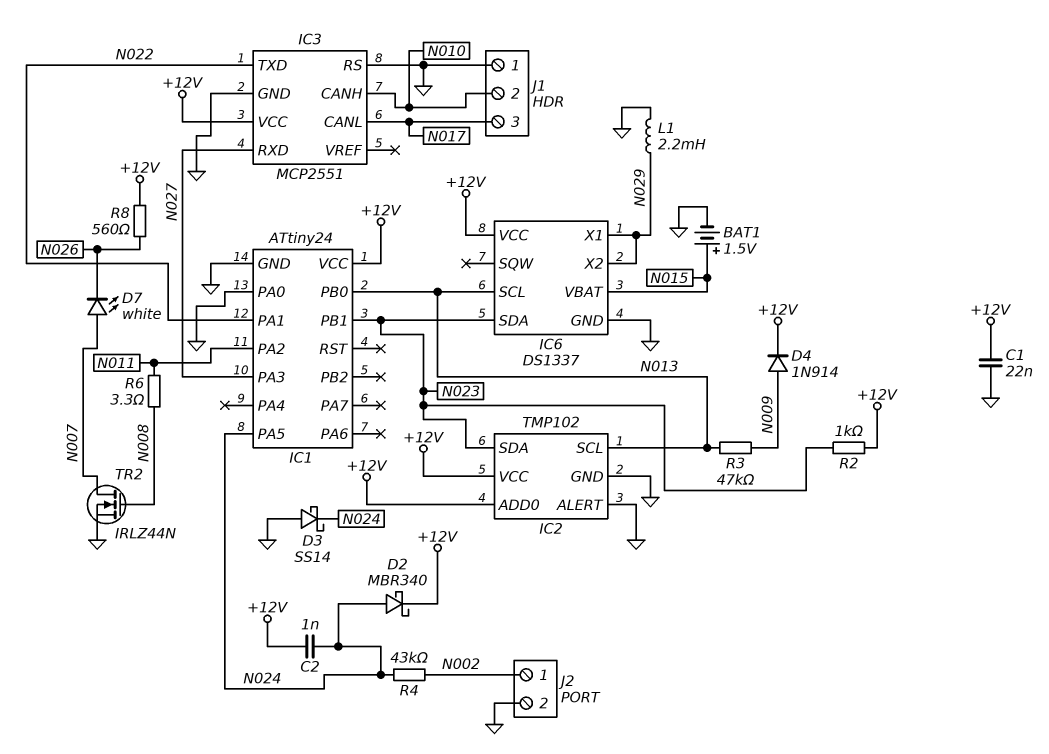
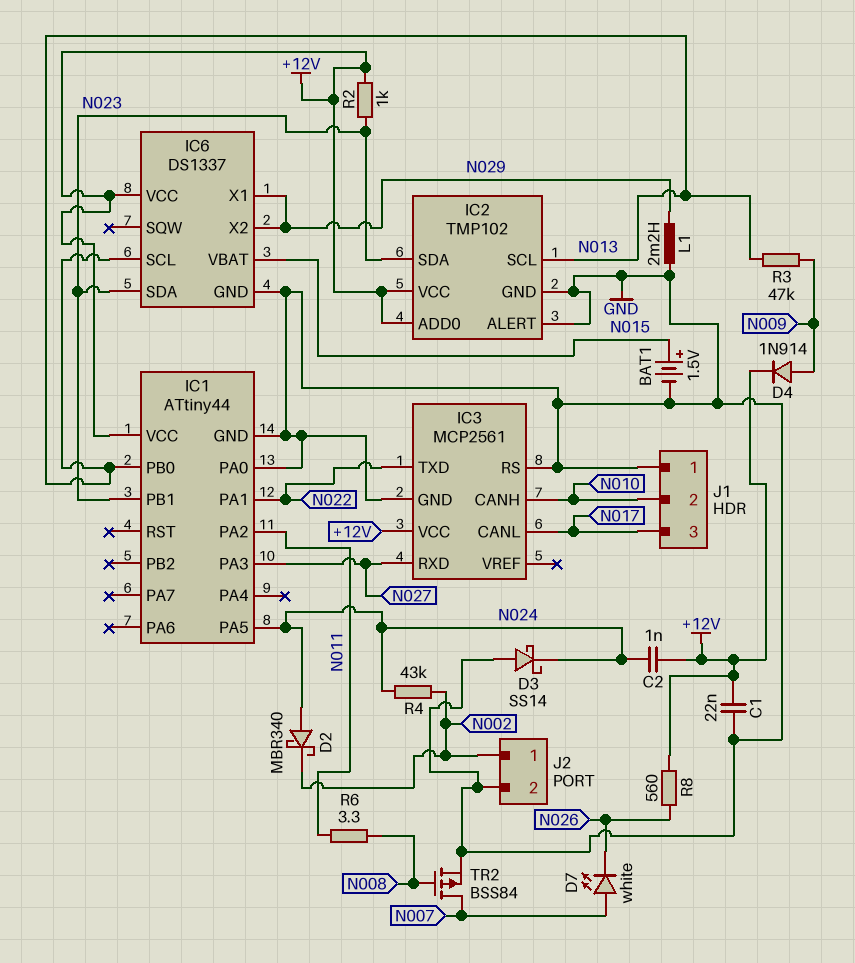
D2: schottky MBR340 (A N024, K +12V) -> schottky MBR340 (A N024, K N002)
IC1: ATtiny24 -> ATtiny44
IC3: MCP2551 -> MCP2561
TR2: NMOS IRLZ44N (G N008, D N007, S GND) -> PMOS BSS84 (G N008, D N007, S GND)

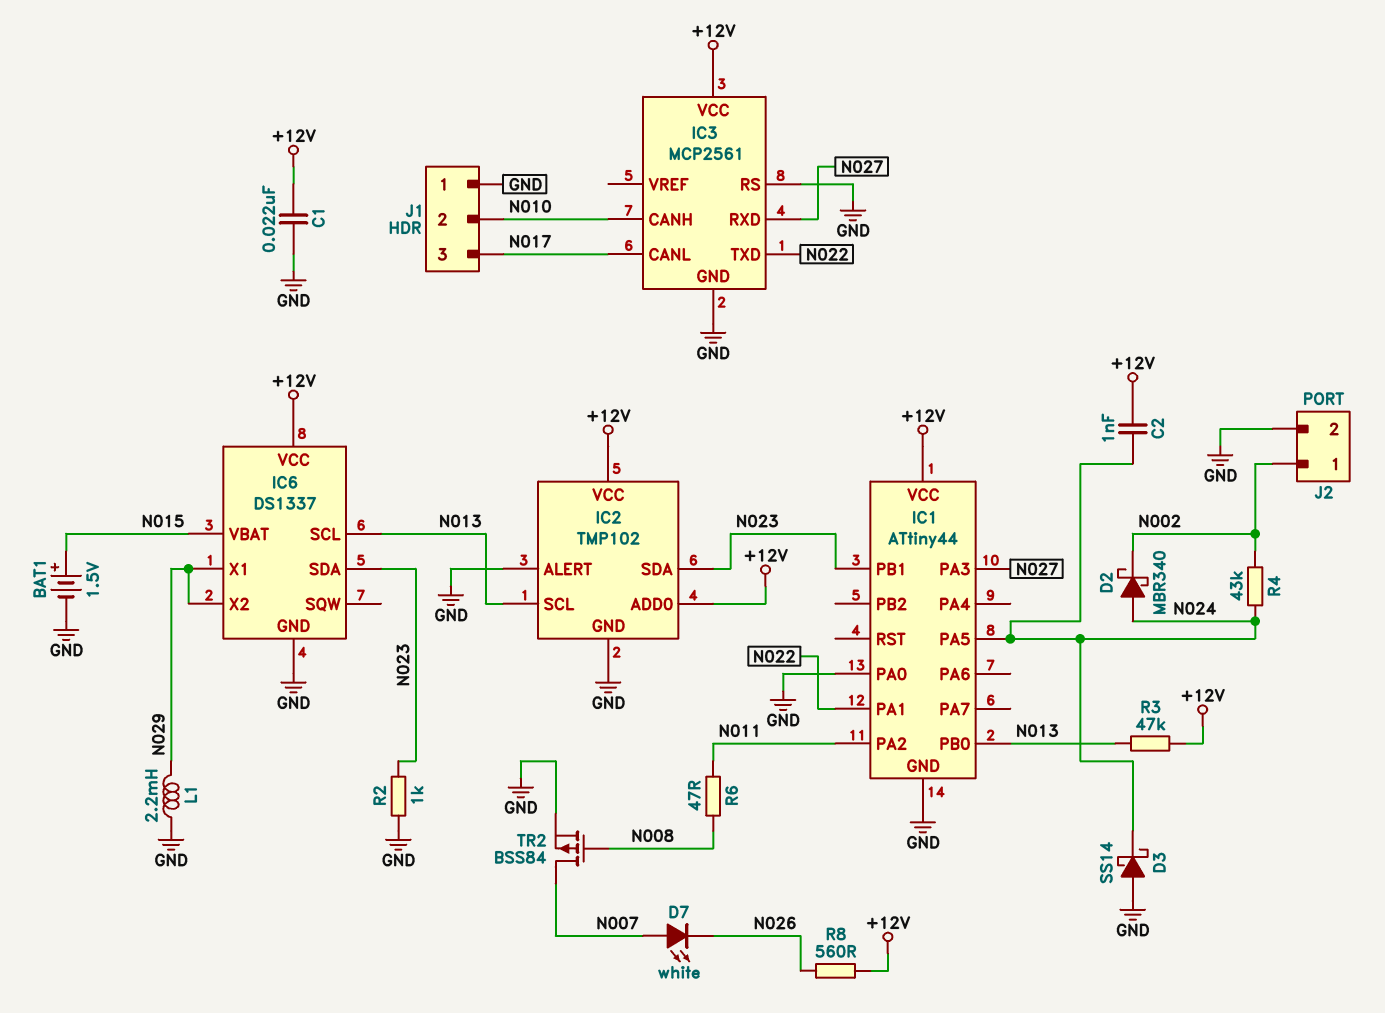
D4: diode 1N914 (A N009, K +12V) -> none
R2: 1k (+12V, N023) -> 1k (GND, N023)
R3: 47k (N009, N013) -> 47k (+12V, N013)
R6: 3.3 (N008, N011) -> 47 (N008, N011)

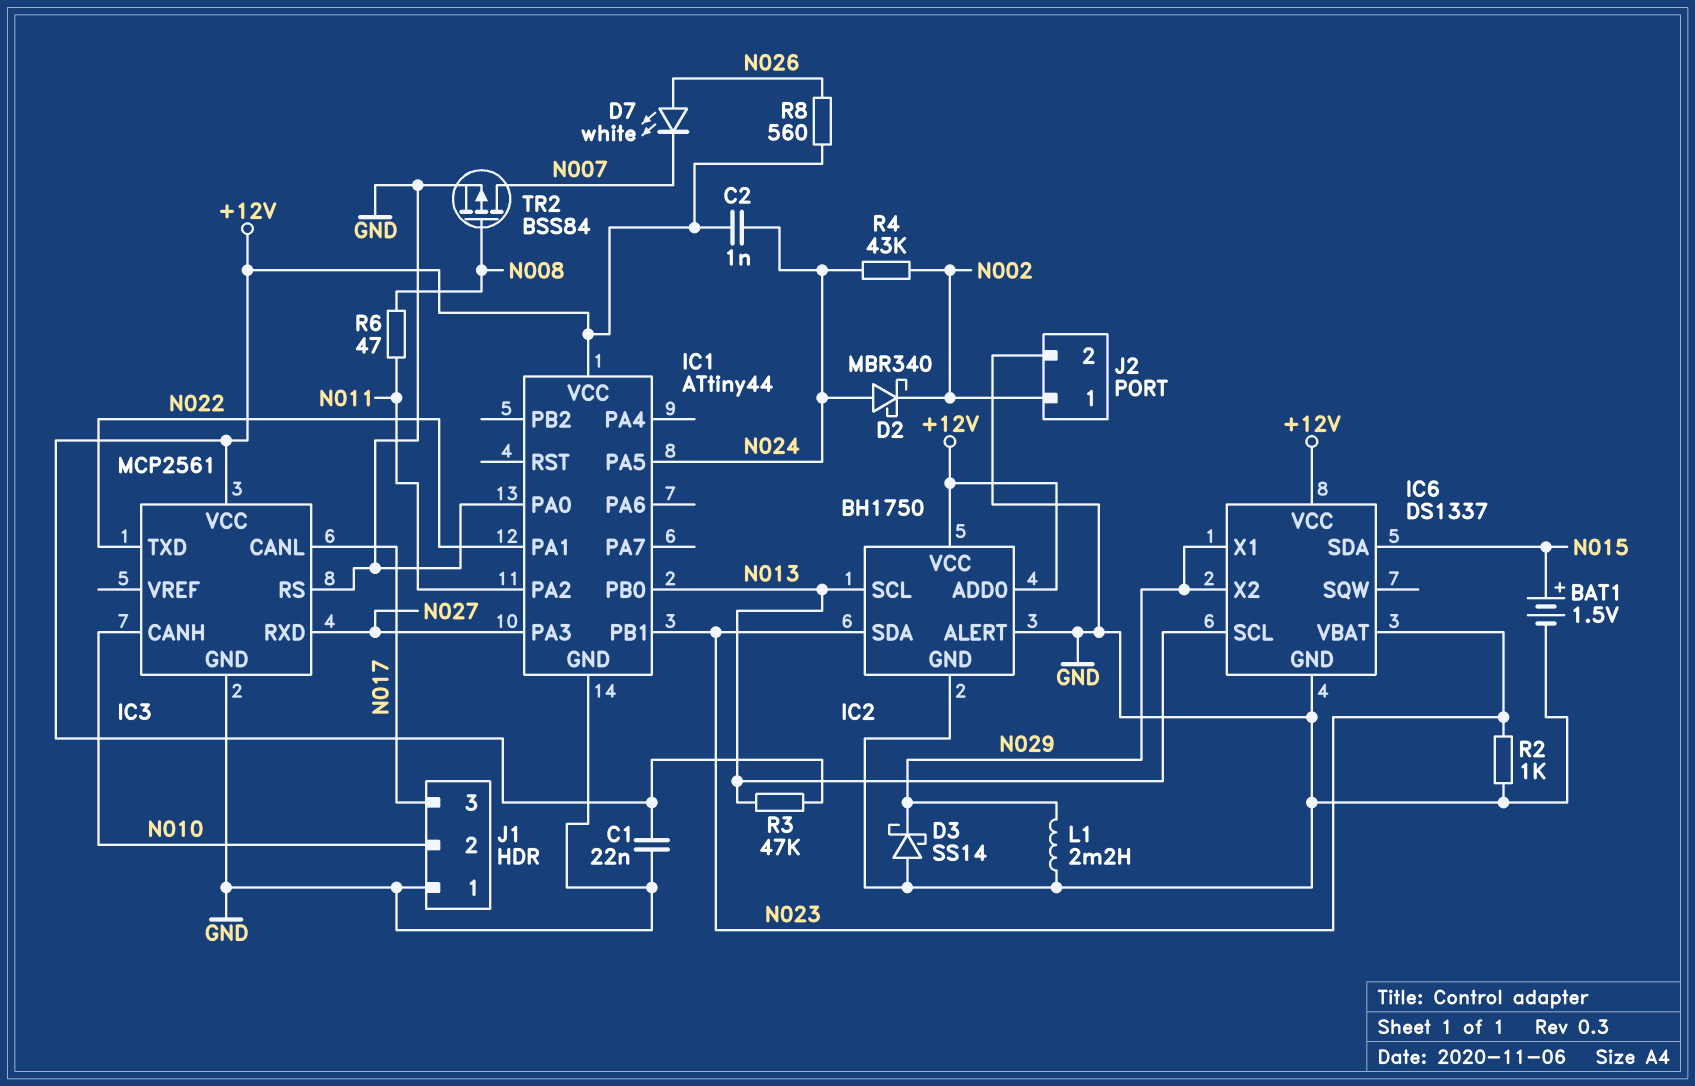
D3: schottky SS14 (A GND, K N024) -> schottky SS14 (A GND, K N029)
D7: LED white (A N007, K N026) -> LED white (A N026, K N007)
IC2: TMP102 -> BH1750
IC6 pin SDA: N023 -> N015
IC6 pin VBAT: N015 -> N023

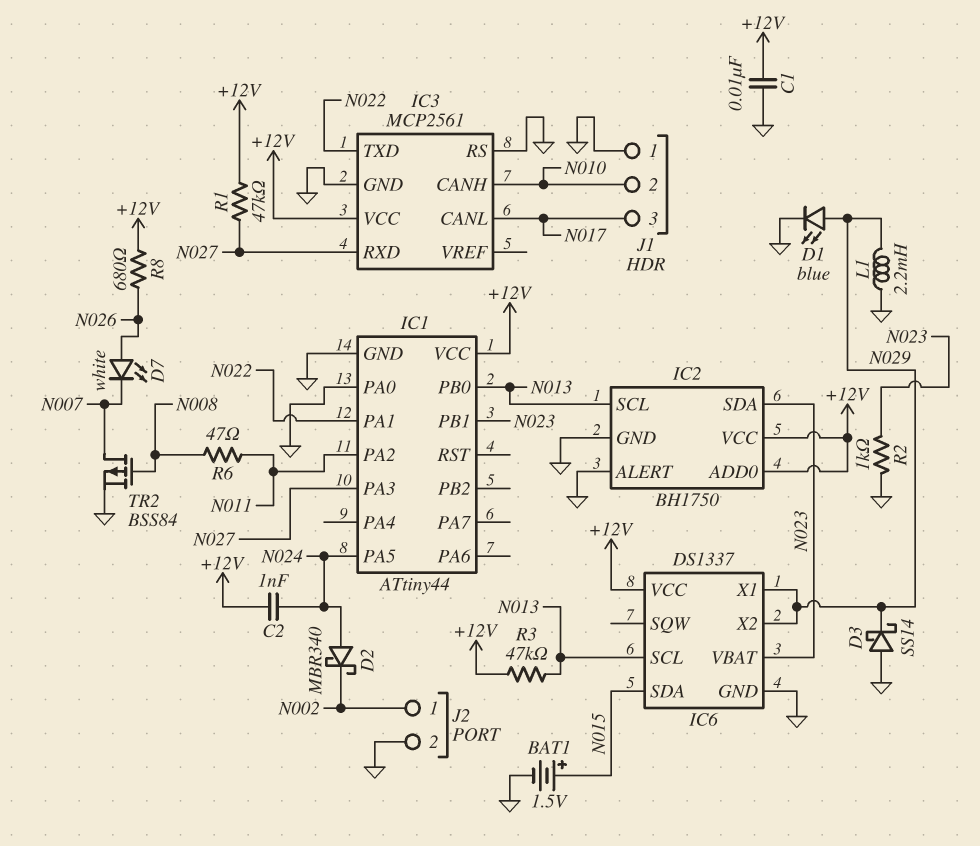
C1: 22nF (+12V, GND) -> 10nF (+12V, GND)
D1: none -> LED blue (A N029, K GND)
R1: none -> 47k (+12V, N027)
R4: 43k (N002, N024) -> none
R8: 560 (+12V, N026) -> 680 (+12V, N026)

